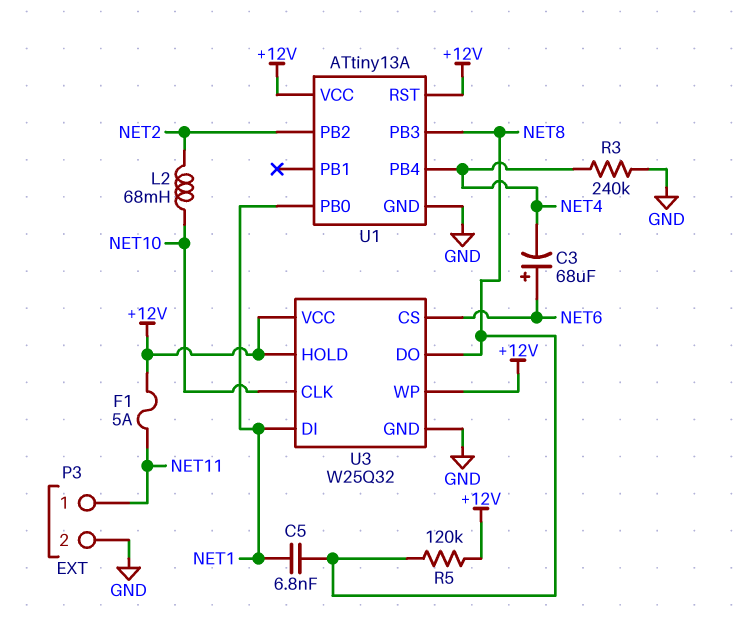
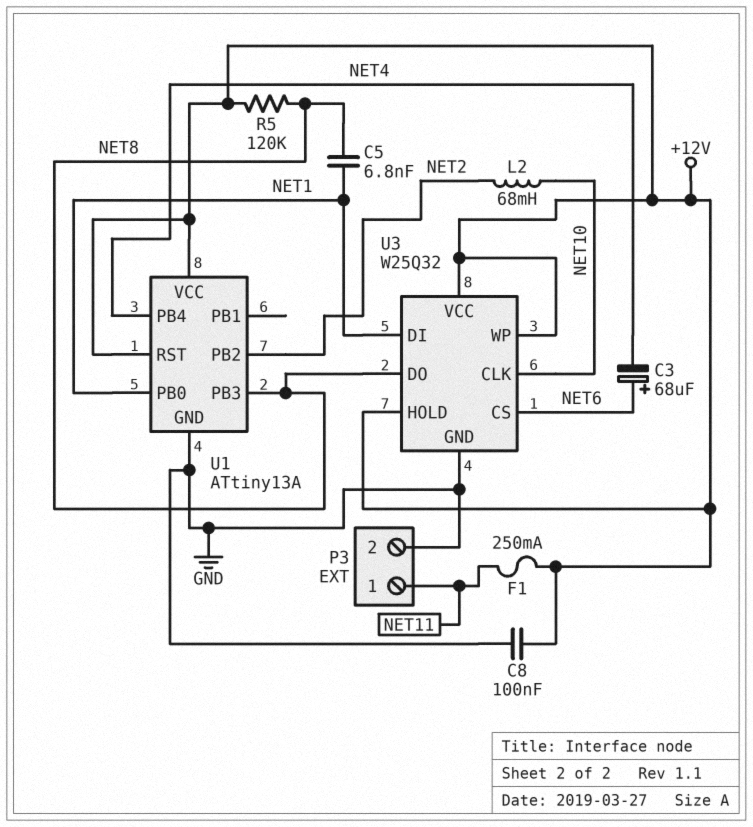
C8: none -> 100nF (+12V, GND)
F1: 5A (+12V, NET11) -> 250mA (+12V, NET11)
R3: 240k (GND, NET4) -> none

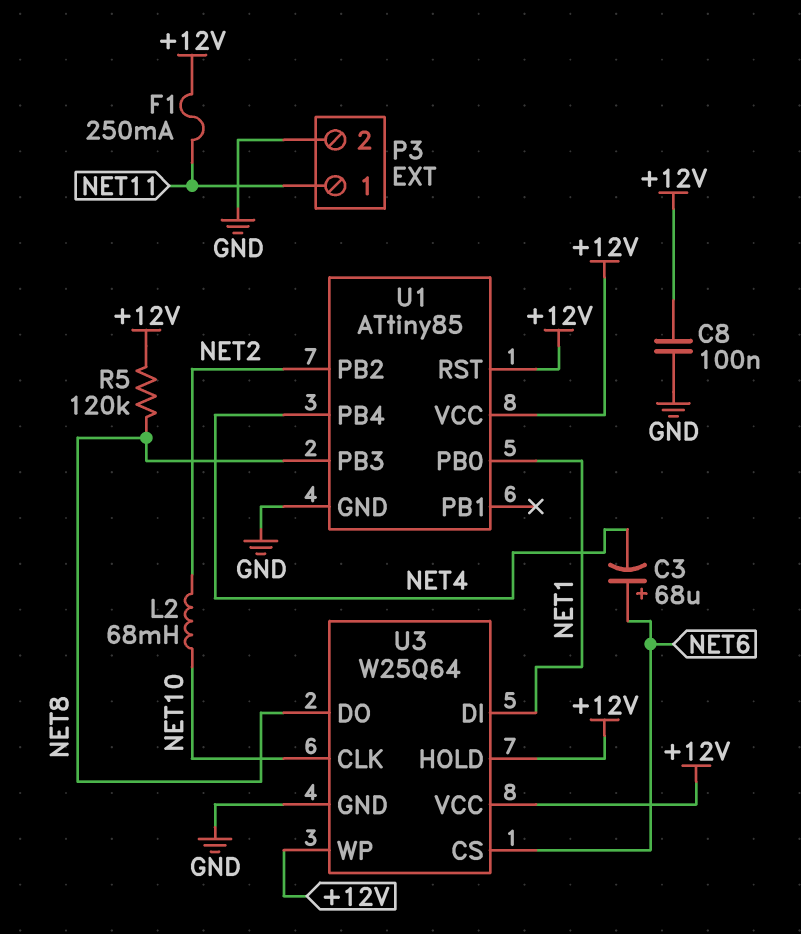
C5: 6.8nF (NET1, NET8) -> none
U1: ATtiny13A -> ATtiny85
U3: W25Q32 -> W25Q64

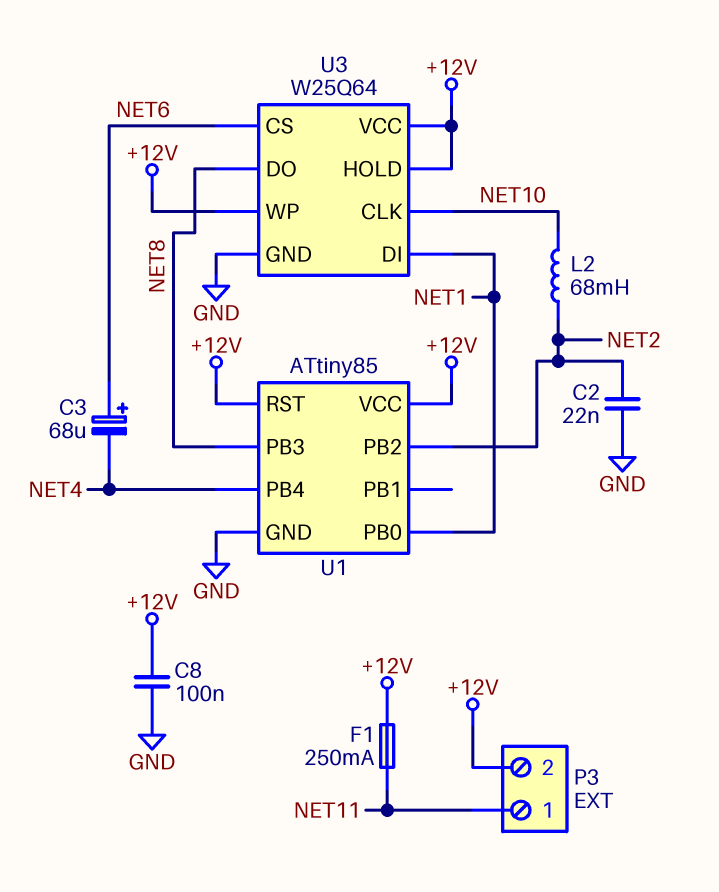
C2: none -> 22nF (GND, NET2)
P3 pin 2: GND -> +12V
R5: 120k (+12V, NET8) -> none

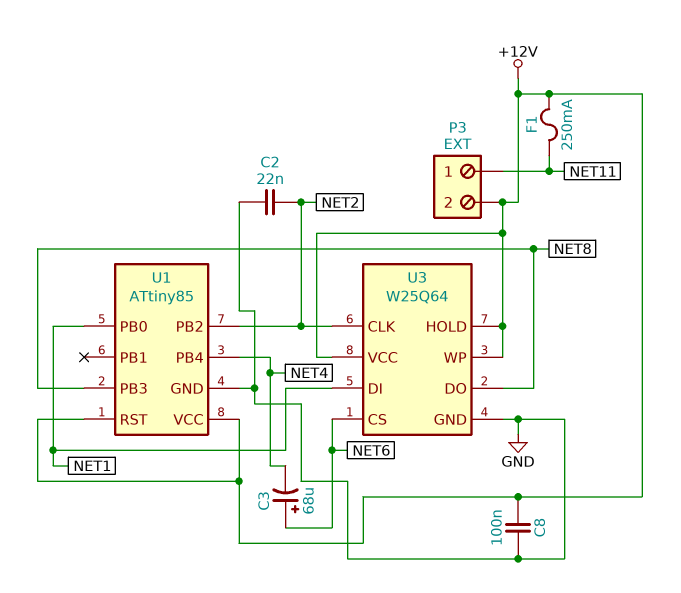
L2: 68mH (NET2, NET10) -> none
U3 pin CLK: NET10 -> NET2

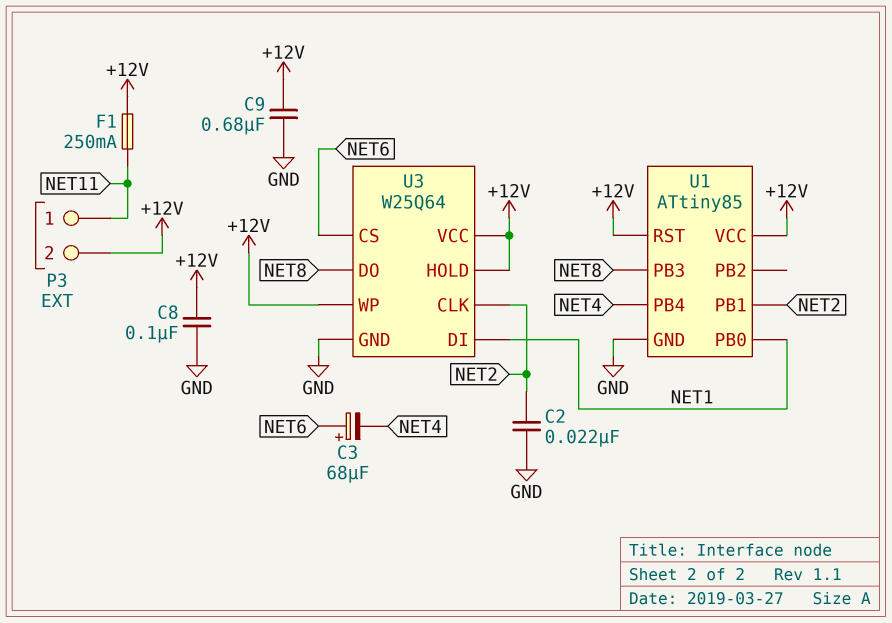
C9: none -> 680nF (+12V, GND)
U1 pin PB1: none -> NET2
U1 pin PB2: NET2 -> none

